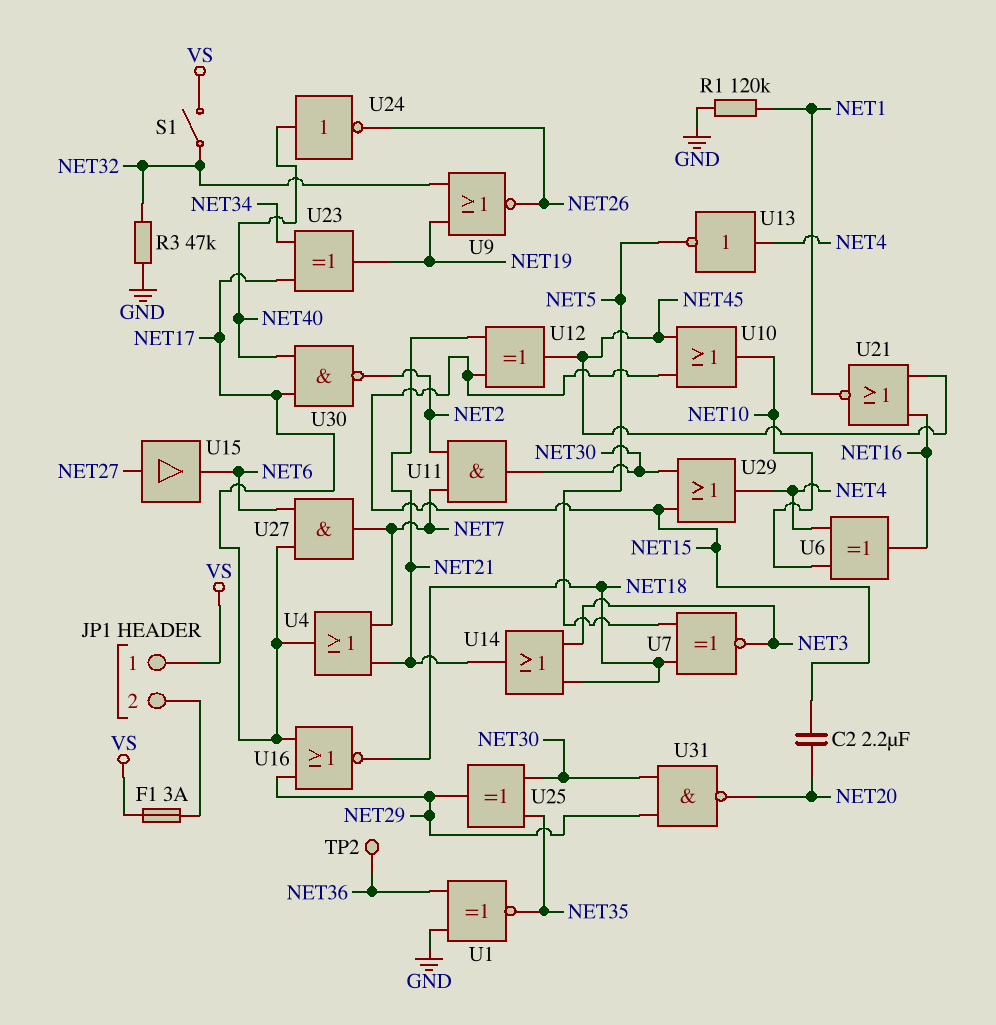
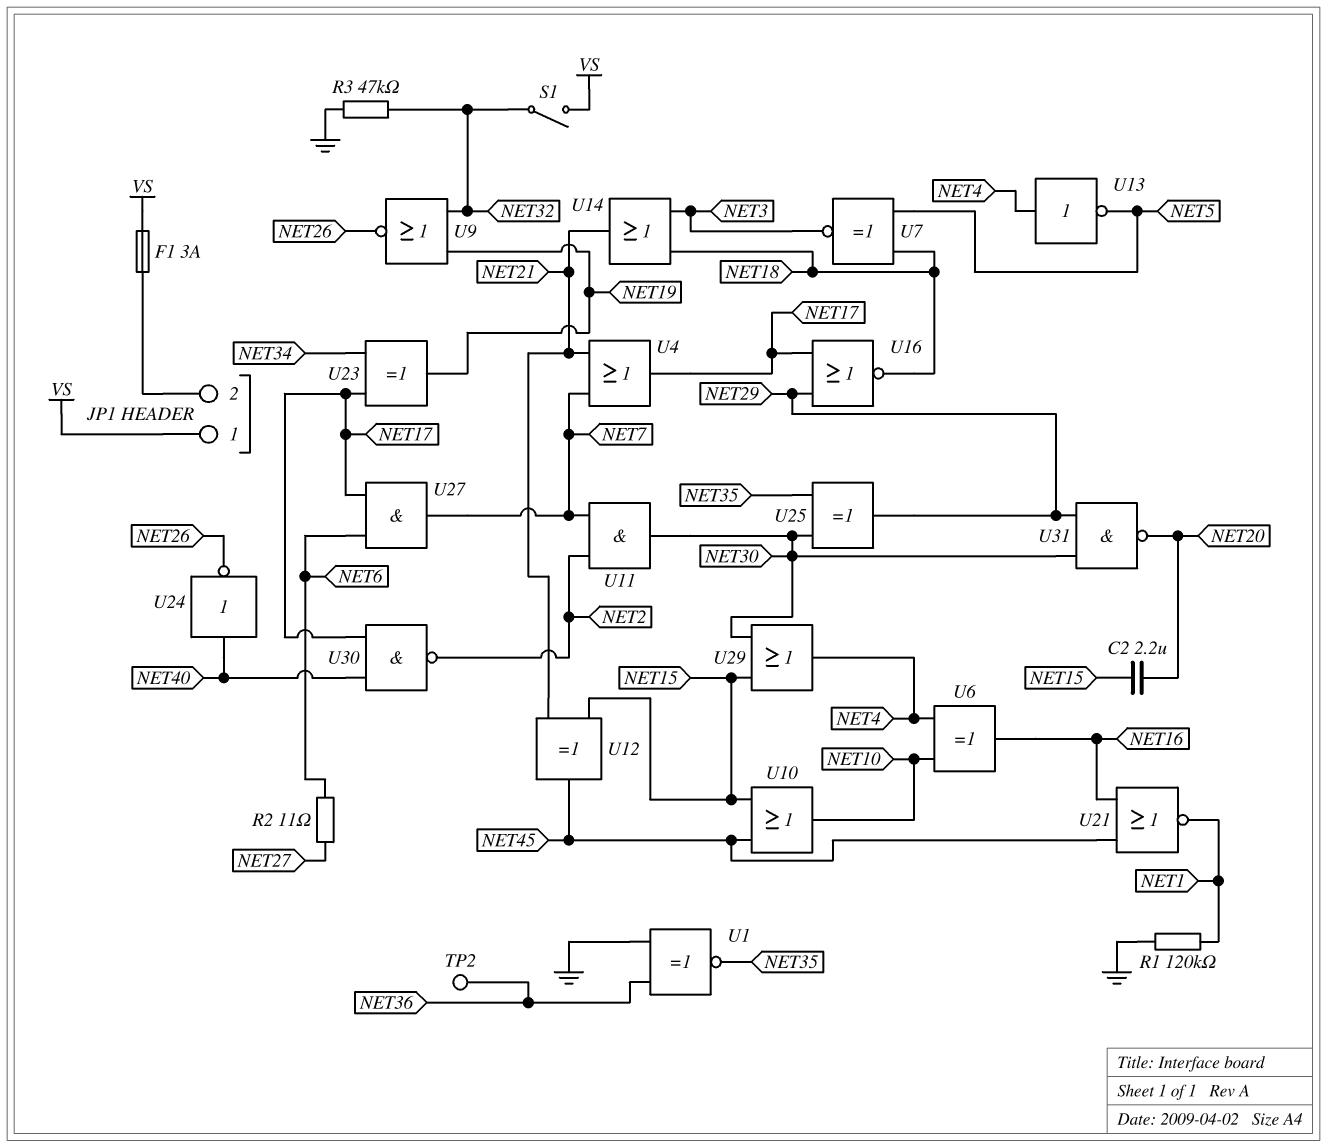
R2: none -> 11 (NET6, NET27)
U15: buffer (in NET27, out NET6) -> none

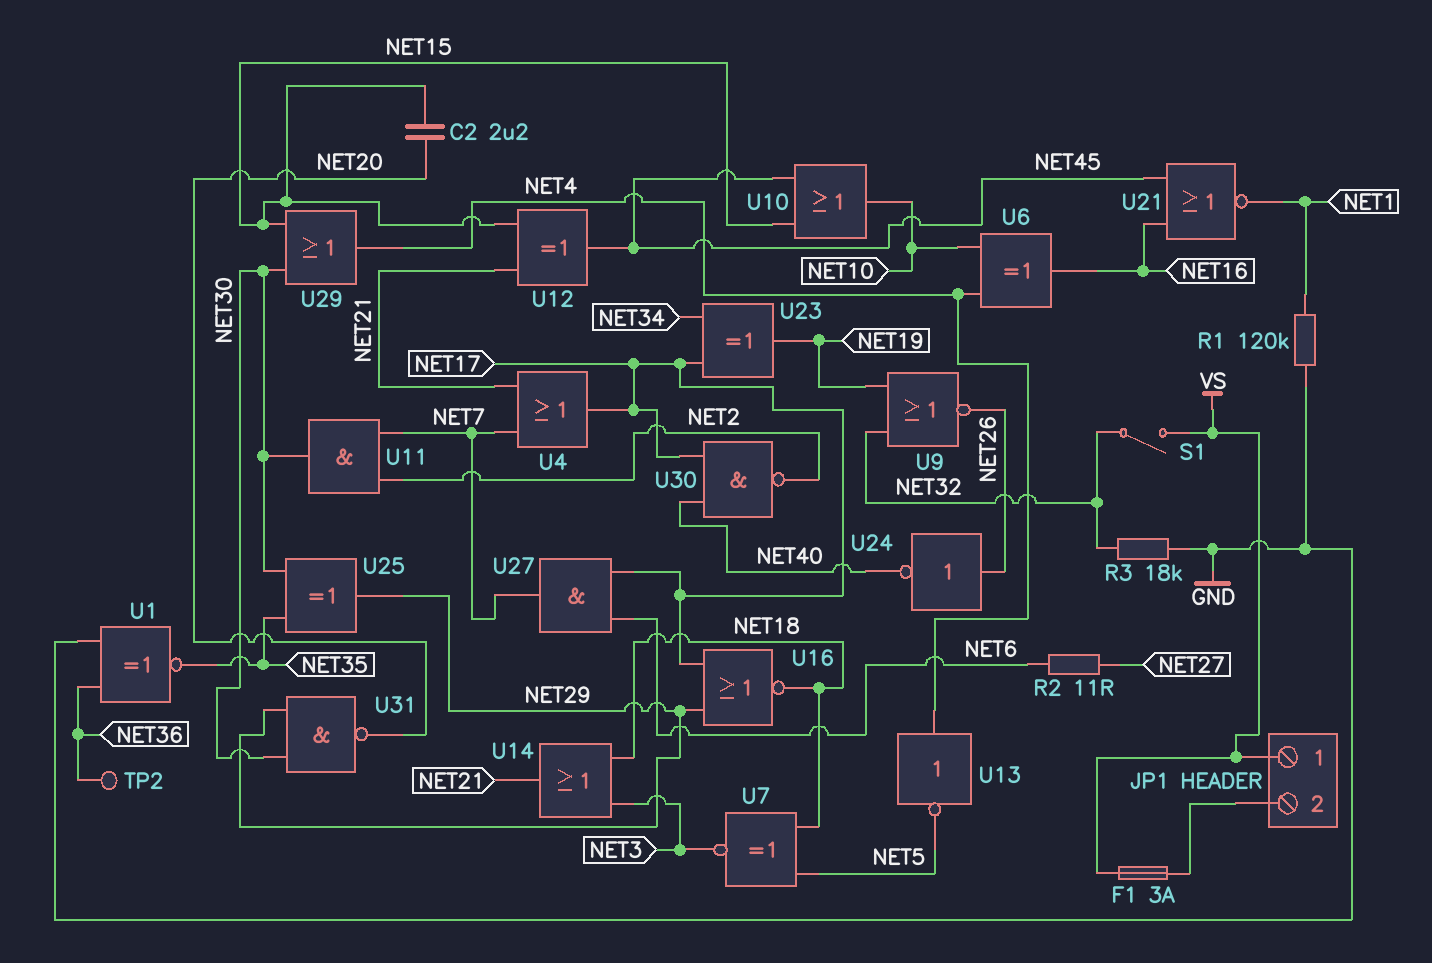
R3: 47k (GND, NET32) -> 18k (GND, NET32)
U24: NOT (in NET40, out NET26) -> NOT (in NET26, out NET40)

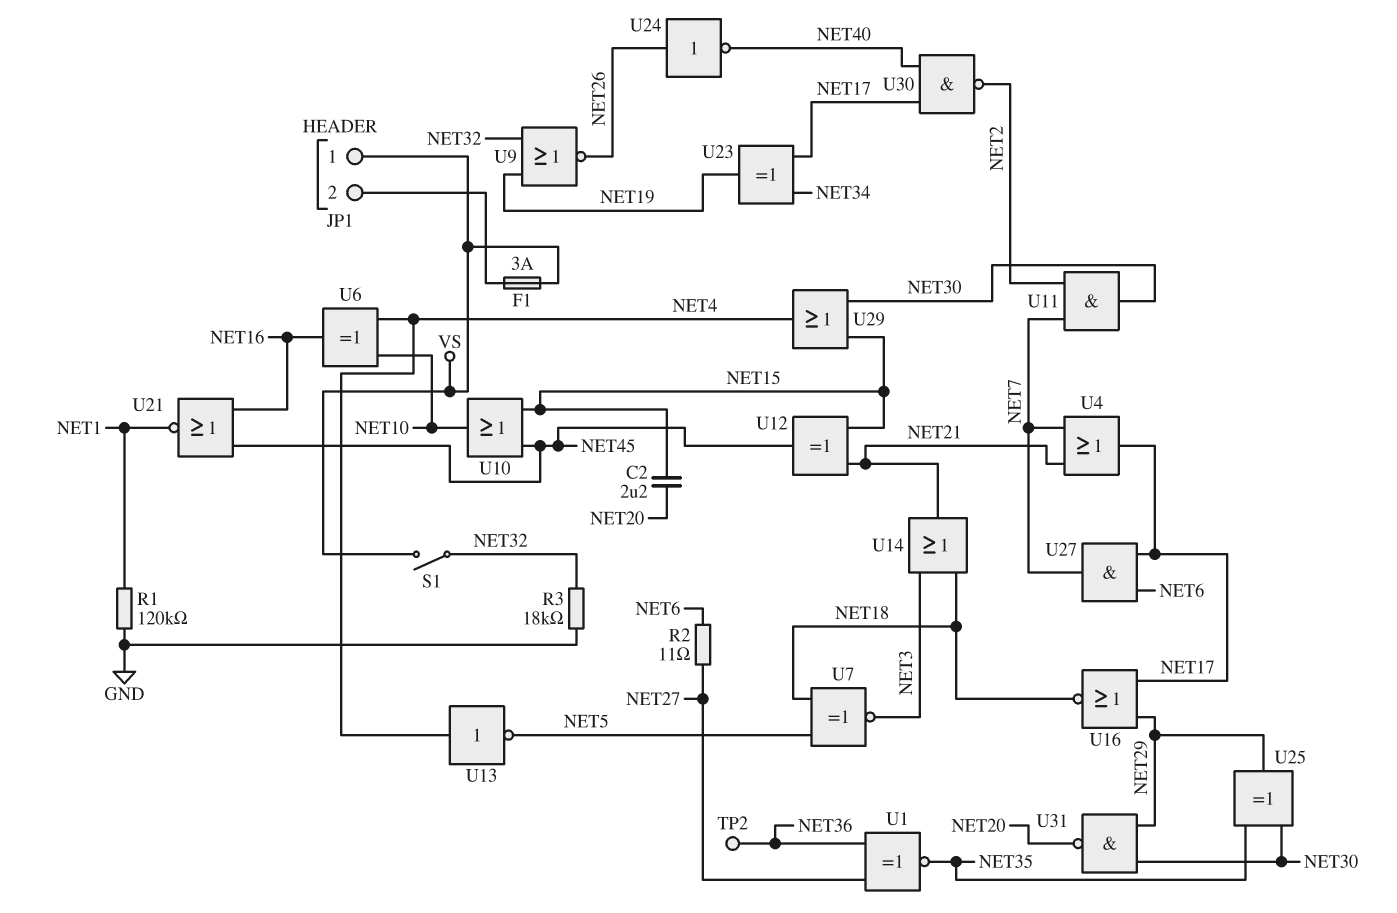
U1: XNOR (in GND, in NET36, out NET35) -> XNOR (in NET27, in NET36, out NET35)

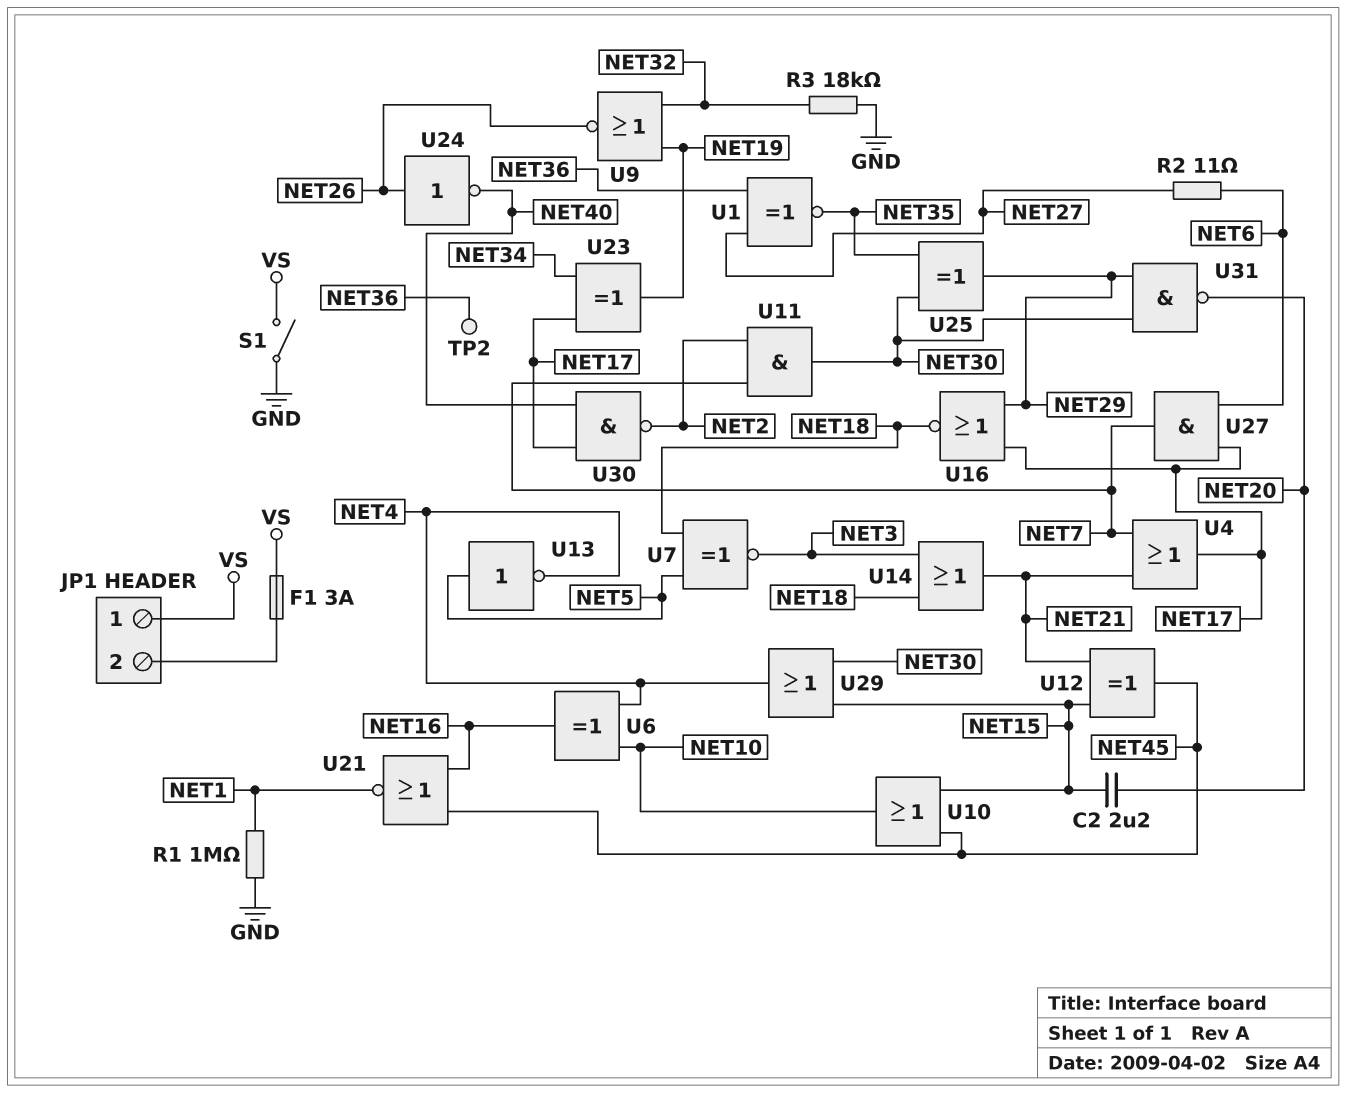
R1: 120k (GND, NET1) -> 1M (GND, NET1)
S1: switch (NET32, VS) -> switch (GND, VS)
U13: NOT (in NET4, out NET5) -> NOT (in NET5, out NET4)

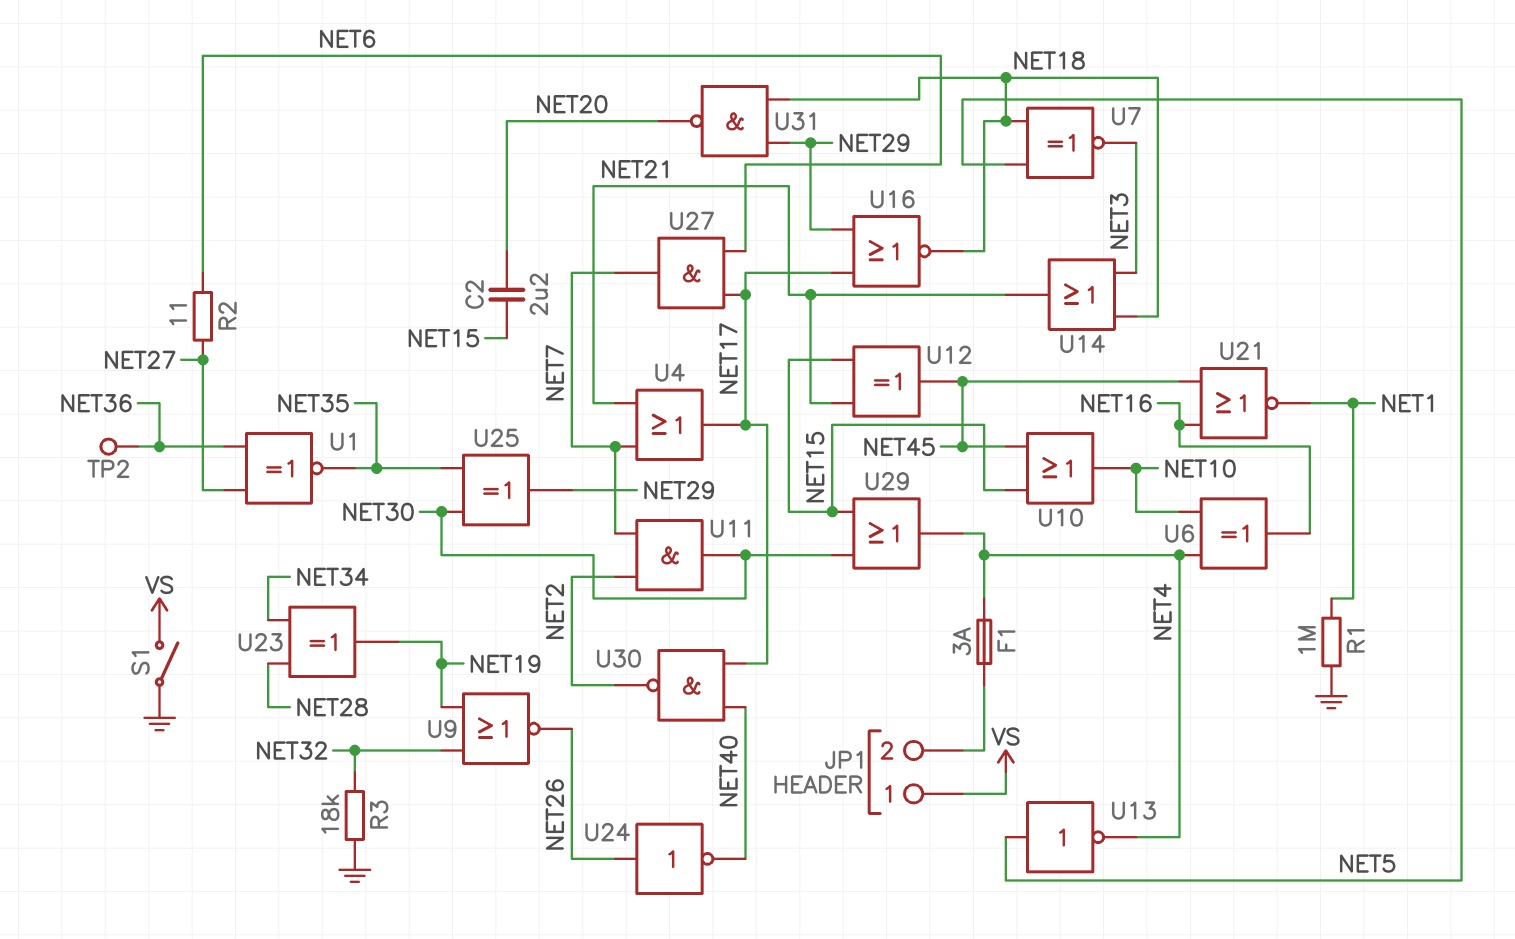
F1: 3A (JP1/2, VS) -> 3A (JP1/2, NET4)
U23: XOR (in NET17, in NET34, out NET19) -> XOR (in NET28, in NET34, out NET19)
U31: NAND (in NET29, in NET30, out NET20) -> NAND (in NET18, in NET29, out NET20)

